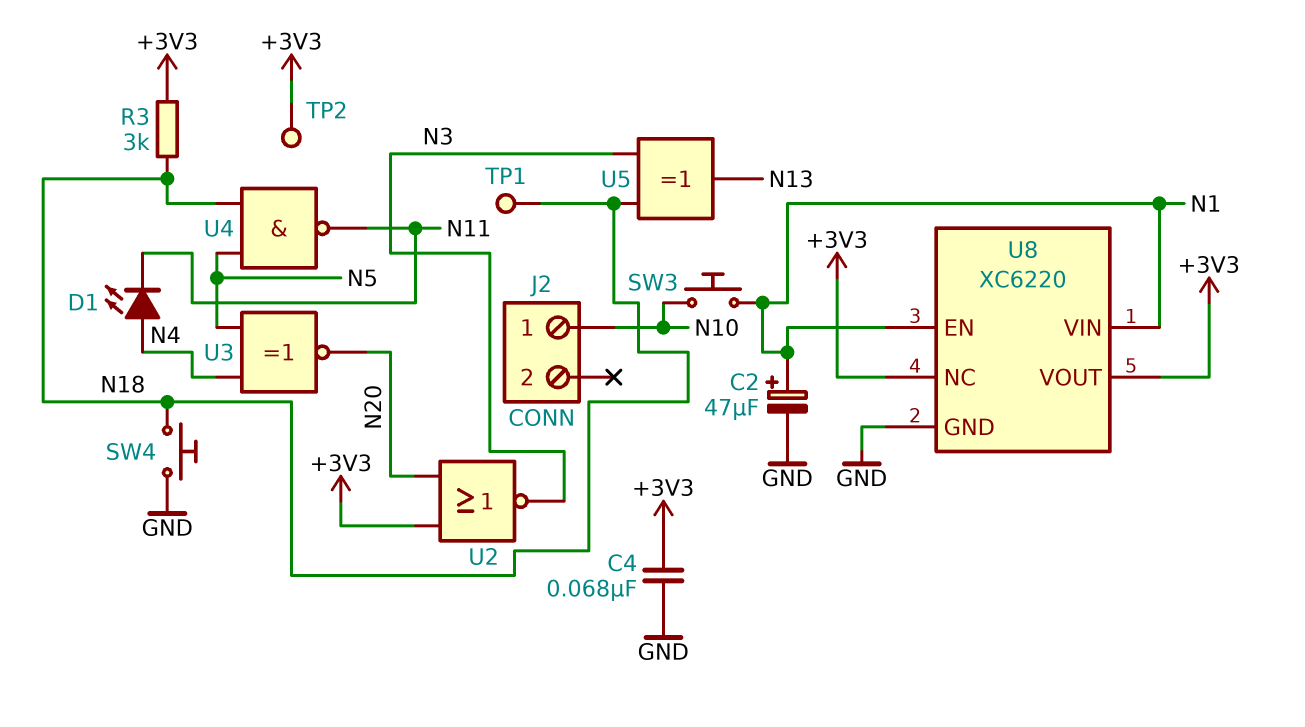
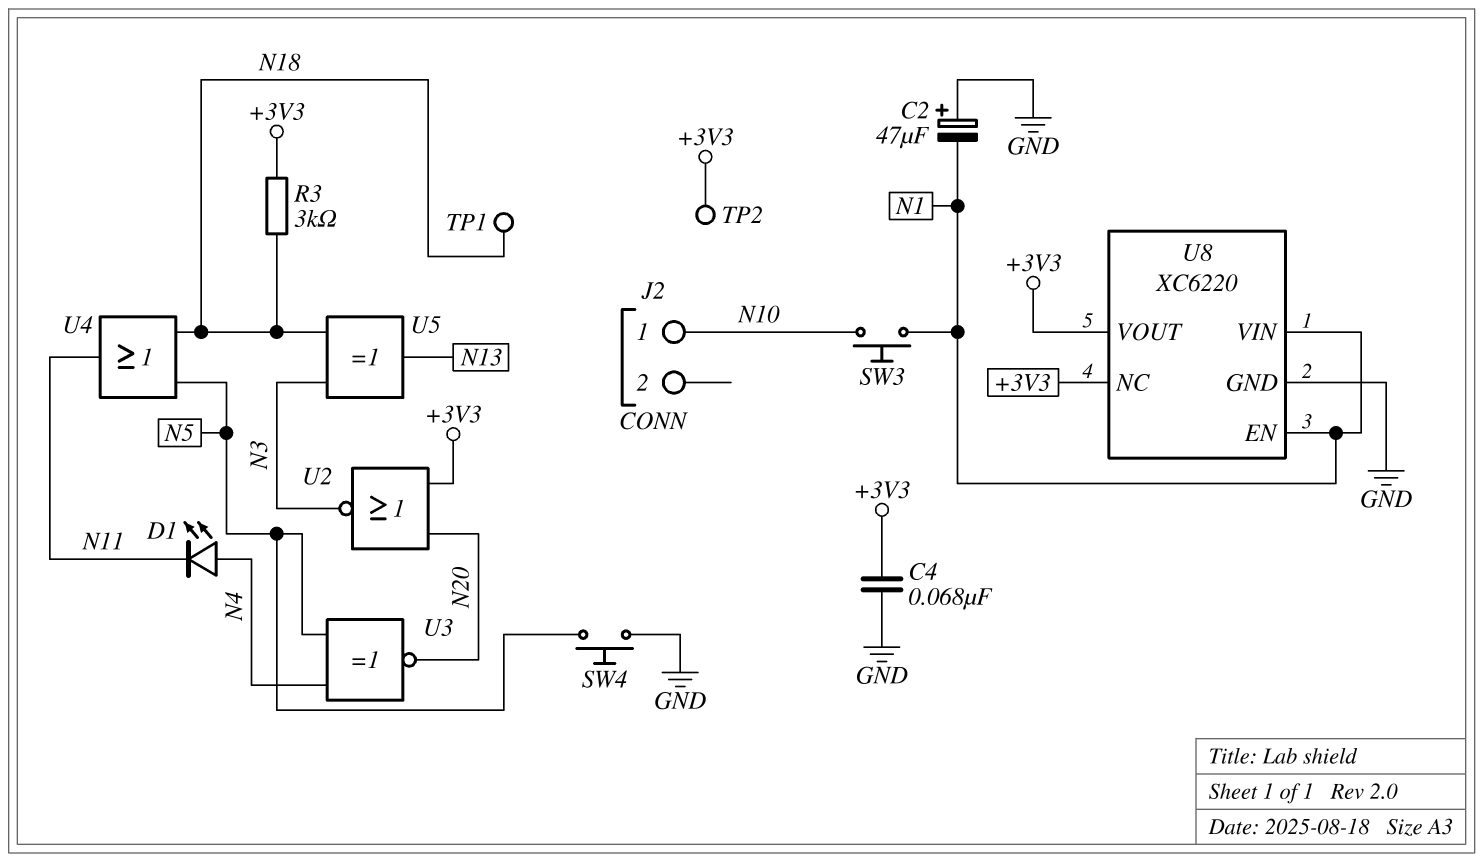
C2: 47uF (plus N1, minus GND) -> 47uF (plus GND, minus N1)
SW4: button (GND, N18) -> button (GND, N5)
U4: NAND (in N5, in N18, out N11) -> OR (in N5, in N18, out N11)

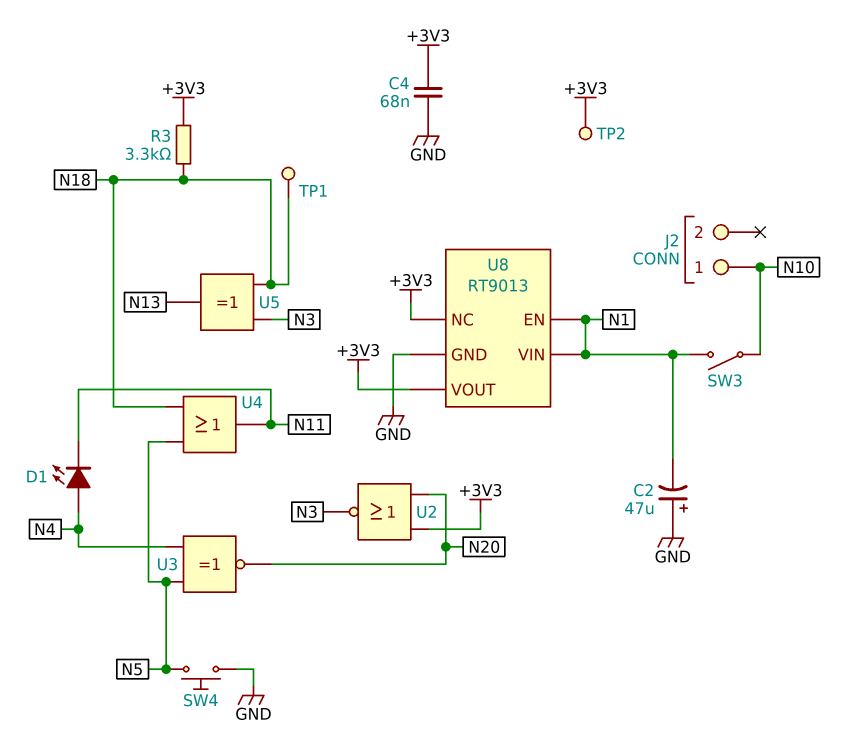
R3: 3k (+3V3, N18) -> 3.3k (+3V3, N18)
SW3: button (N1, N10) -> switch (N1, N10)
U8: XC6220 -> RT9013

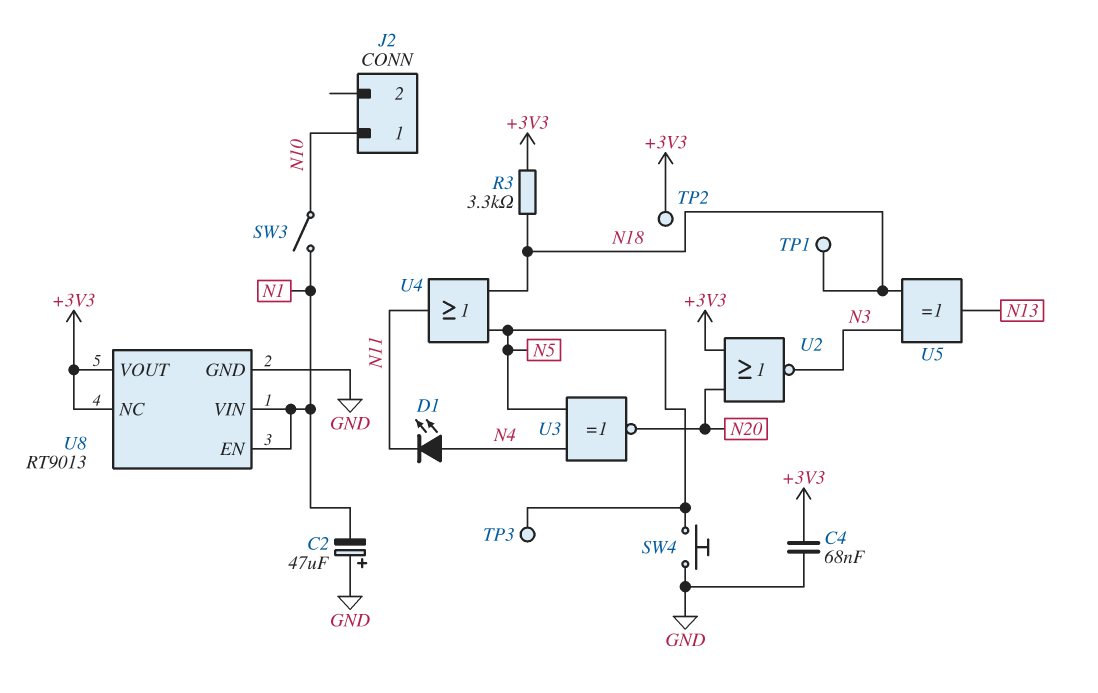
TP3: none -> test point (N5)

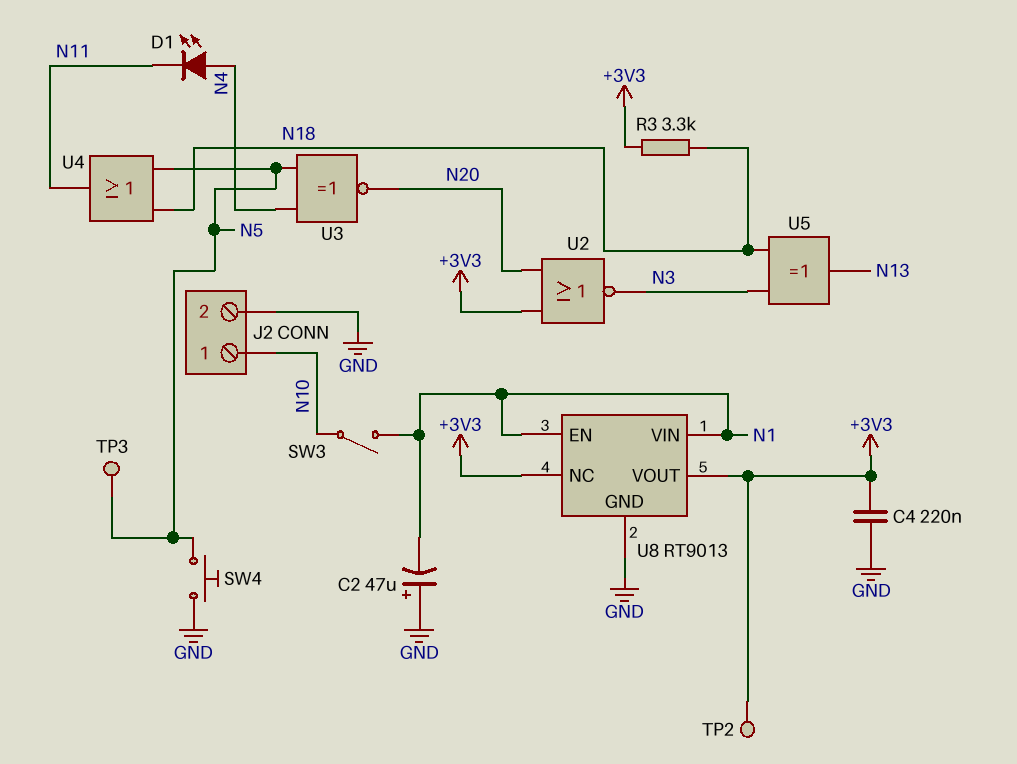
C4: 68nF (+3V3, GND) -> 220nF (+3V3, GND)
J2 pin 2: none -> GND
TP1: test point (N18) -> none

